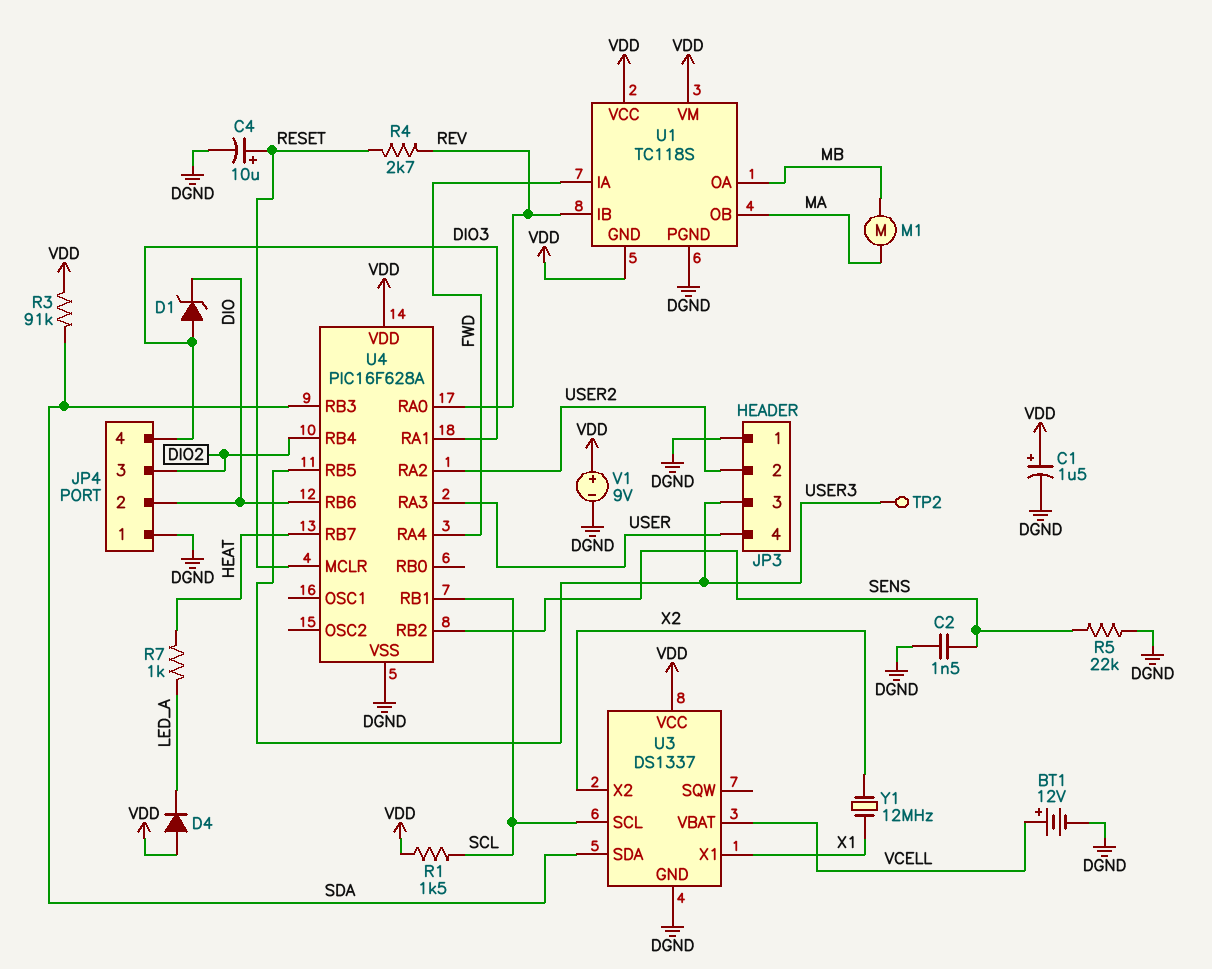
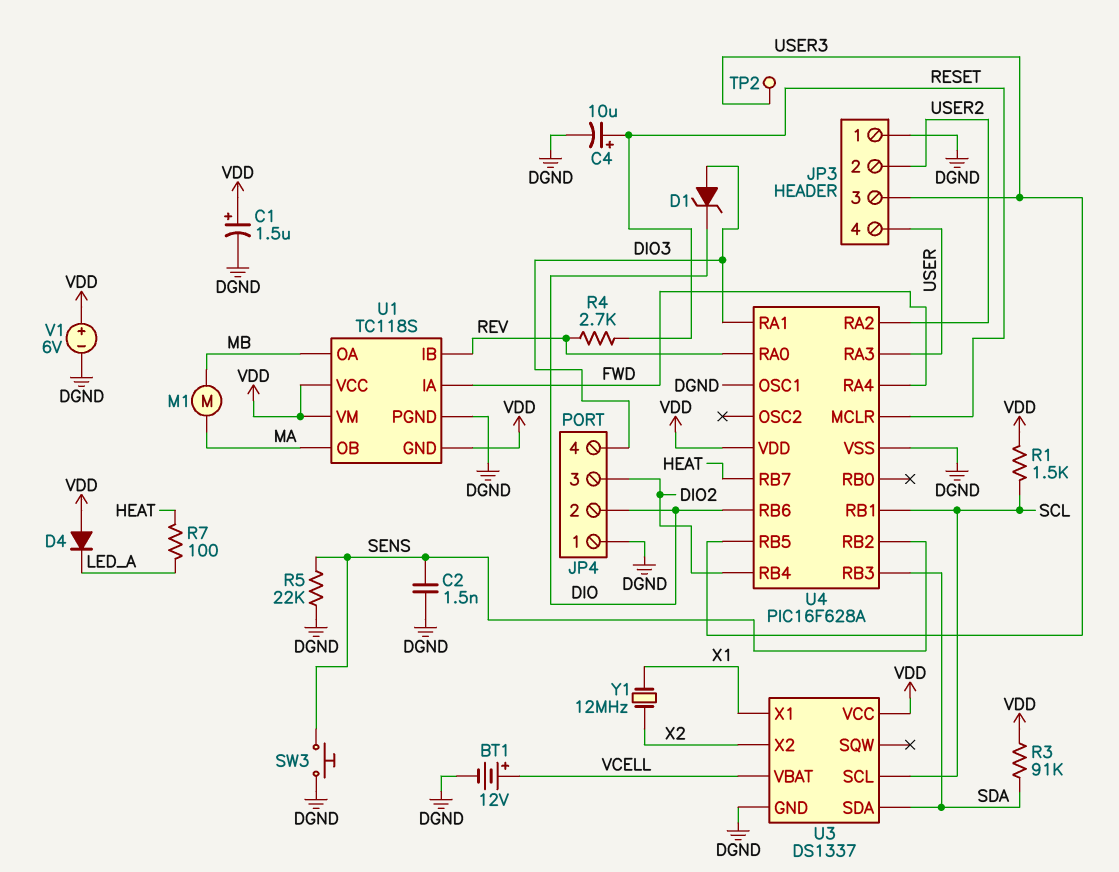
R7: 1k (HEAT, LED_A) -> 100 (HEAT, LED_A)
SW3: none -> button (DGND, SENS)
U4 pin OSC1: none -> DGND
V1: 9V (plus VDD, minus DGND) -> 6V (plus VDD, minus DGND)

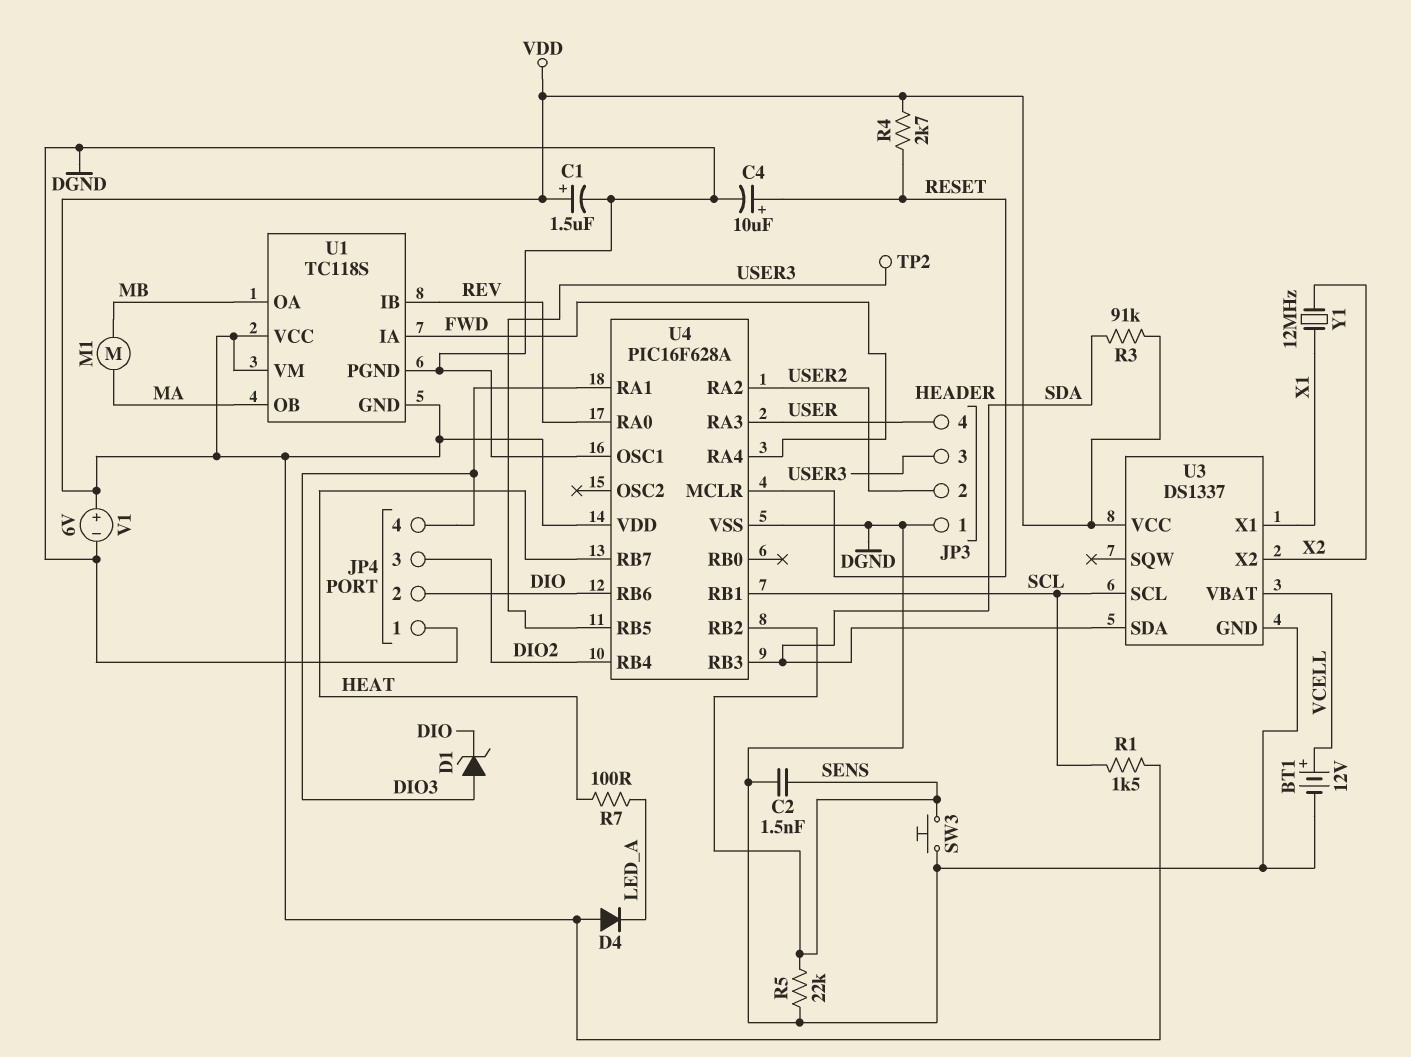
R4: 2.7k (RESET, REV) -> 2.7k (RESET, VDD)

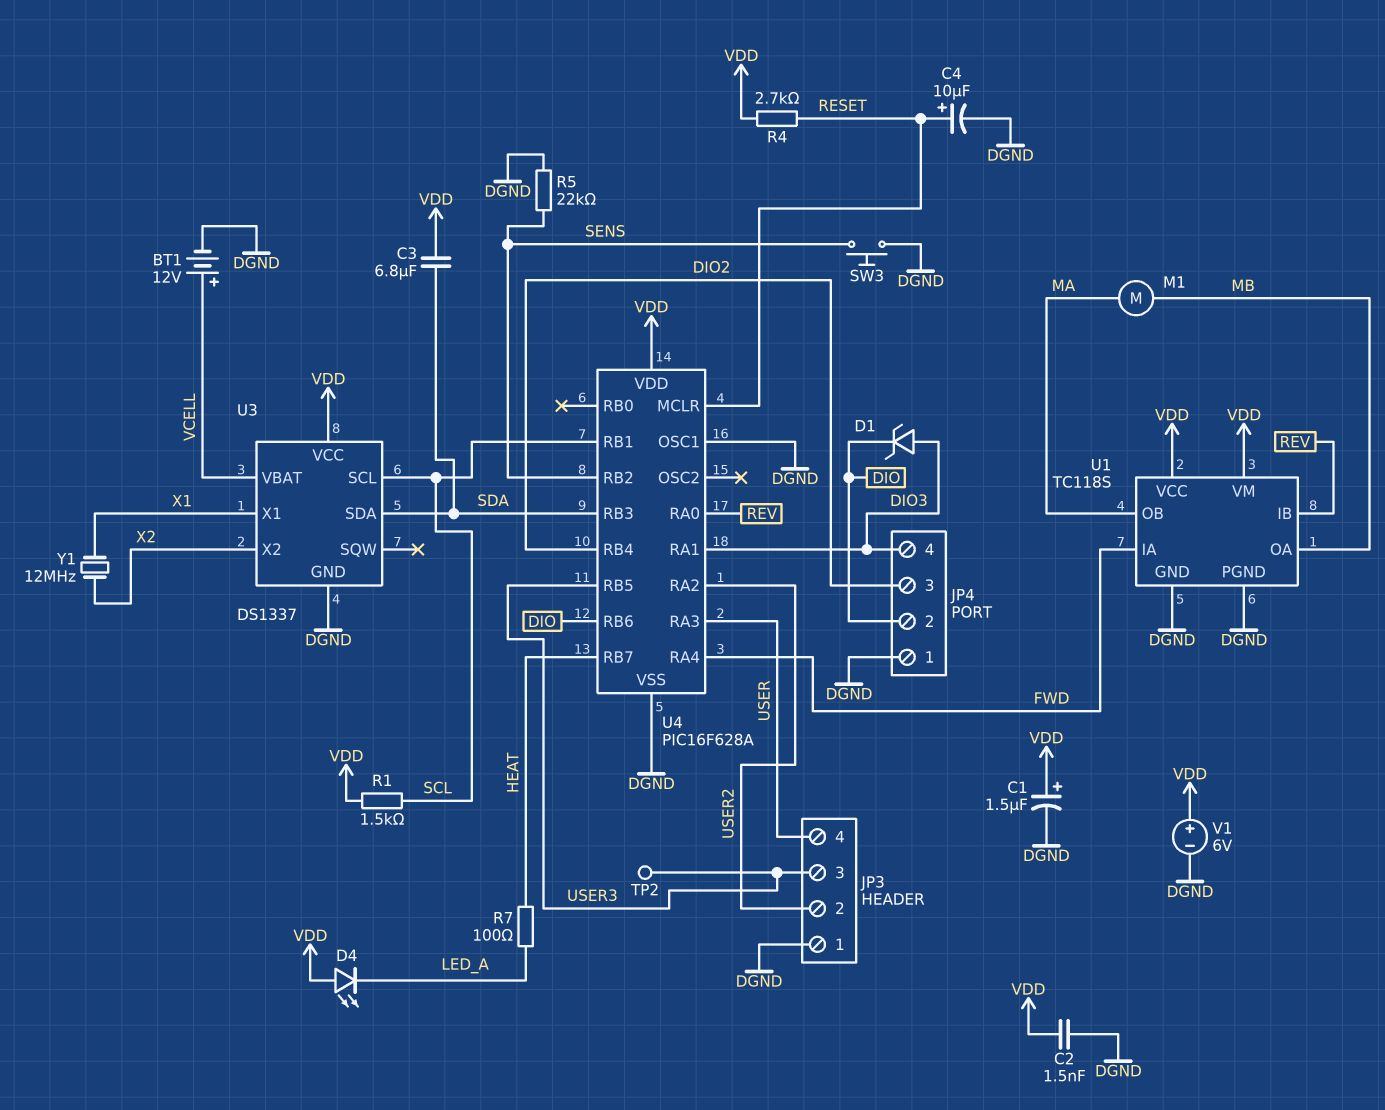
C2: 1.5nF (DGND, SENS) -> 1.5nF (DGND, VDD)
C3: none -> 6.8uF (SDA, VDD)
D4: diode (A VDD, K LED_A) -> LED (A VDD, K LED_A)
R3: 91k (SDA, VDD) -> none
U1 pin GND: VDD -> DGND

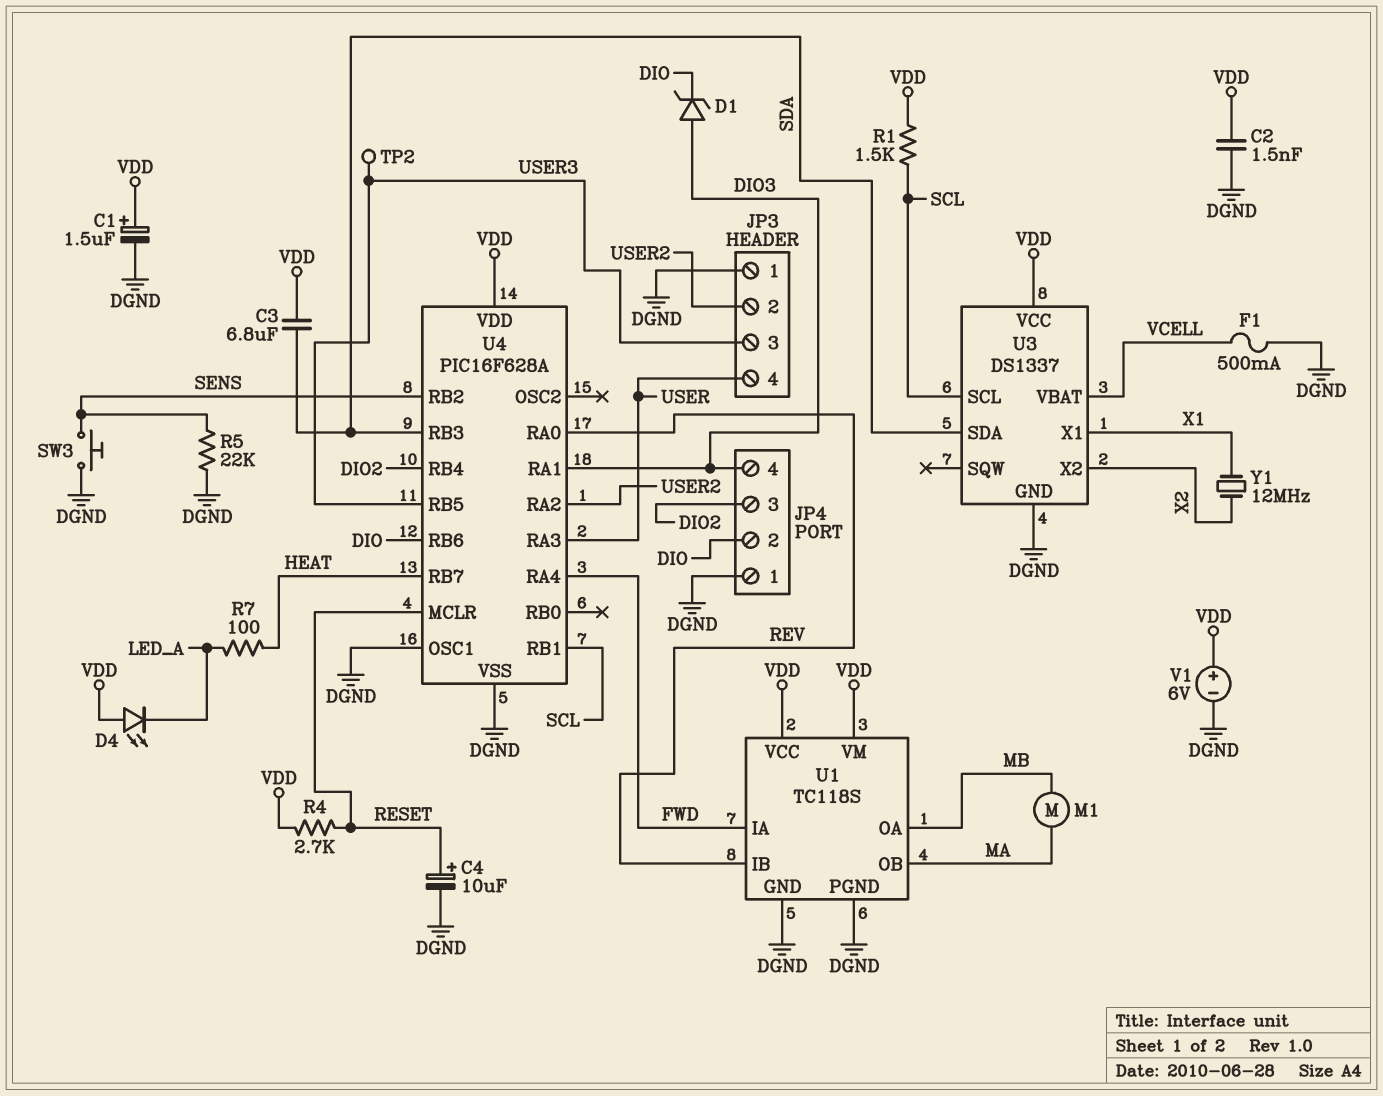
BT1: 12V (plus VCELL, minus DGND) -> none
F1: none -> 500mA (DGND, VCELL)

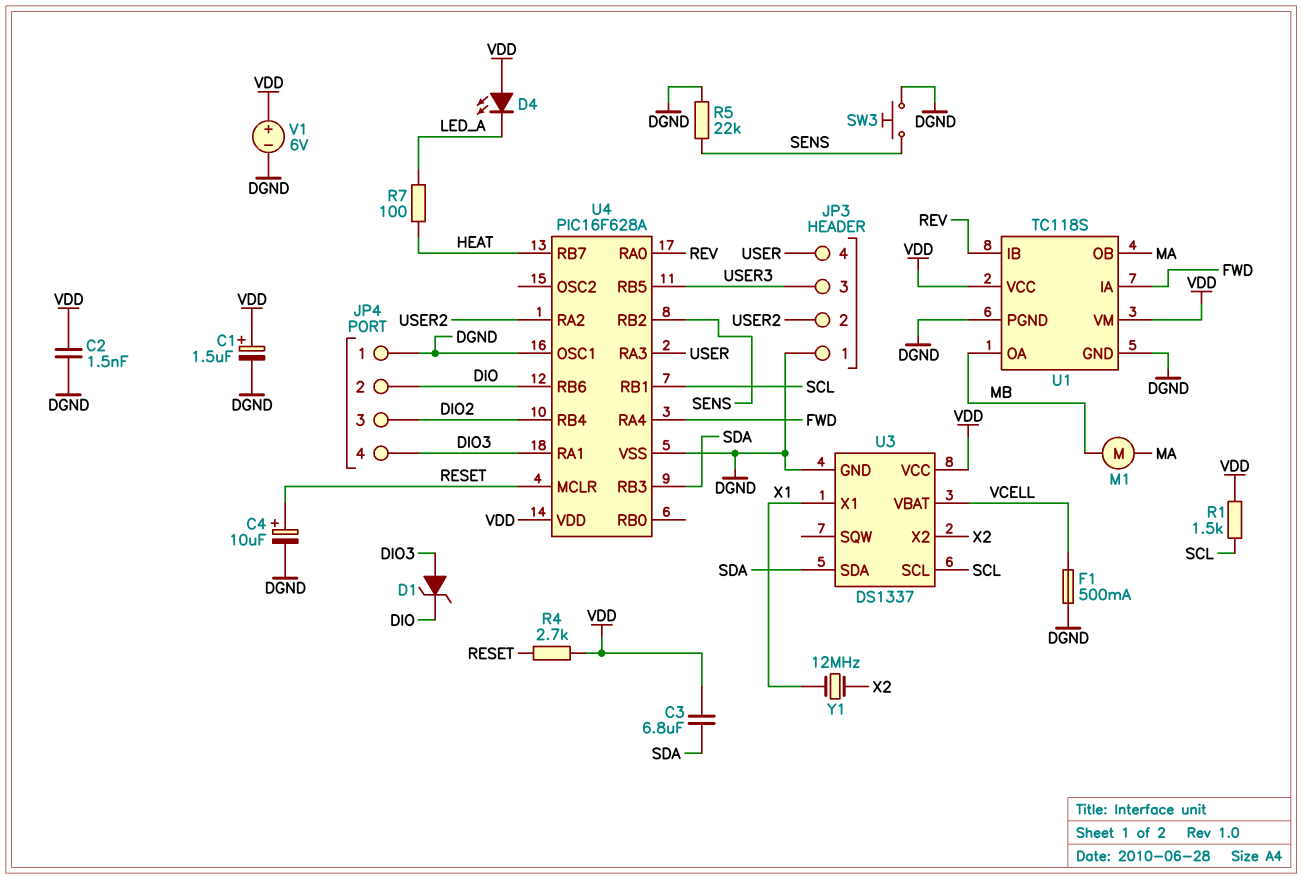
TP2: test point (USER3) -> none

